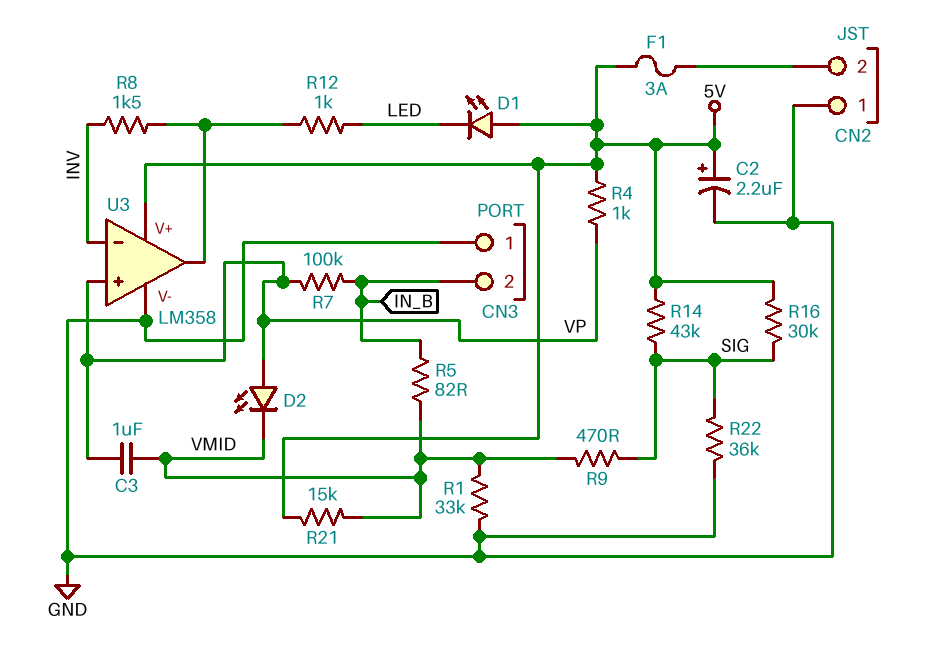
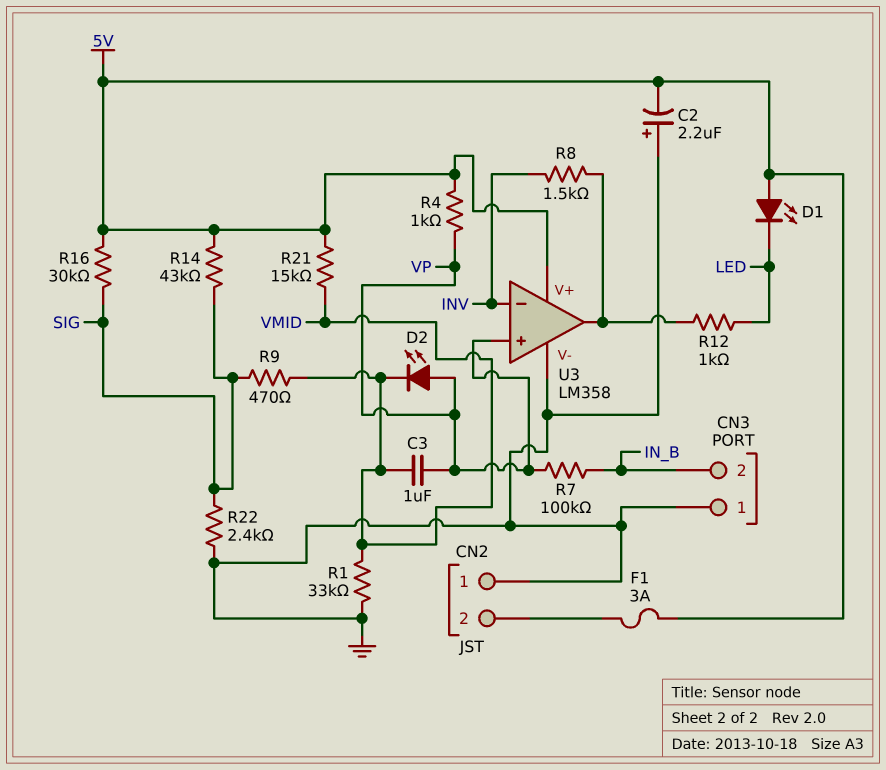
C2: 2.2uF (plus 5V, minus GND) -> 2.2uF (plus GND, minus 5V)
R5: 82 (IN_B, VMID) -> none
R22: 36k (GND, SIG) -> 2.4k (GND, SIG)

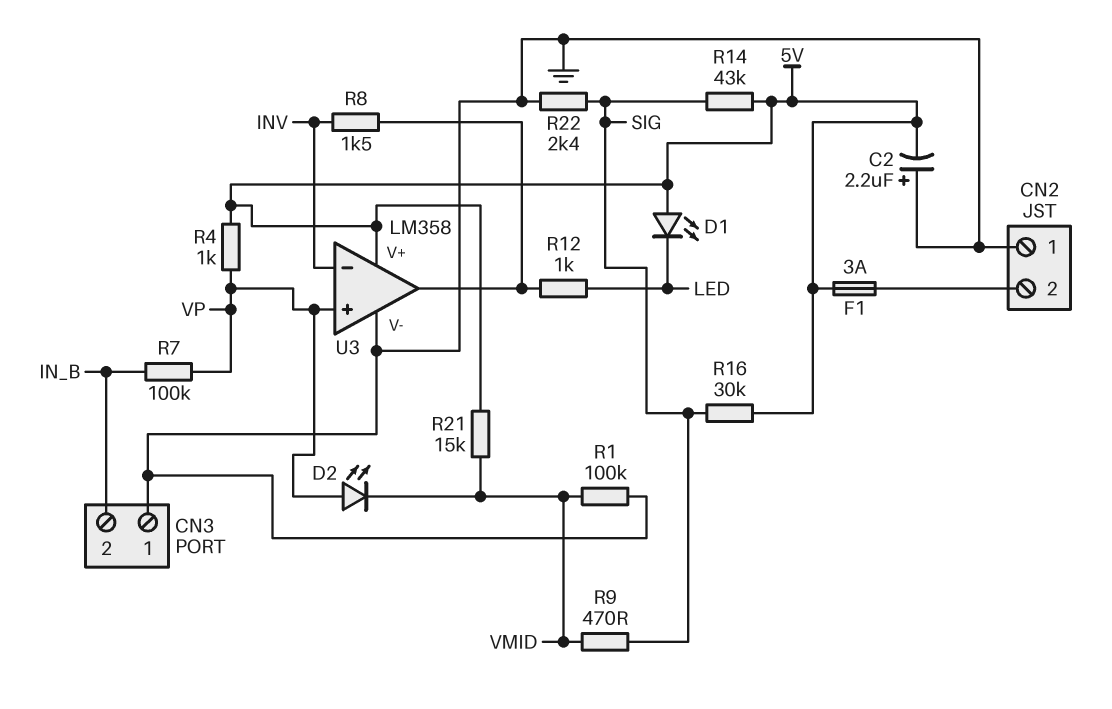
C3: 1uF (VMID, VP) -> none
R1: 33k (GND, VMID) -> 100k (GND, VMID)

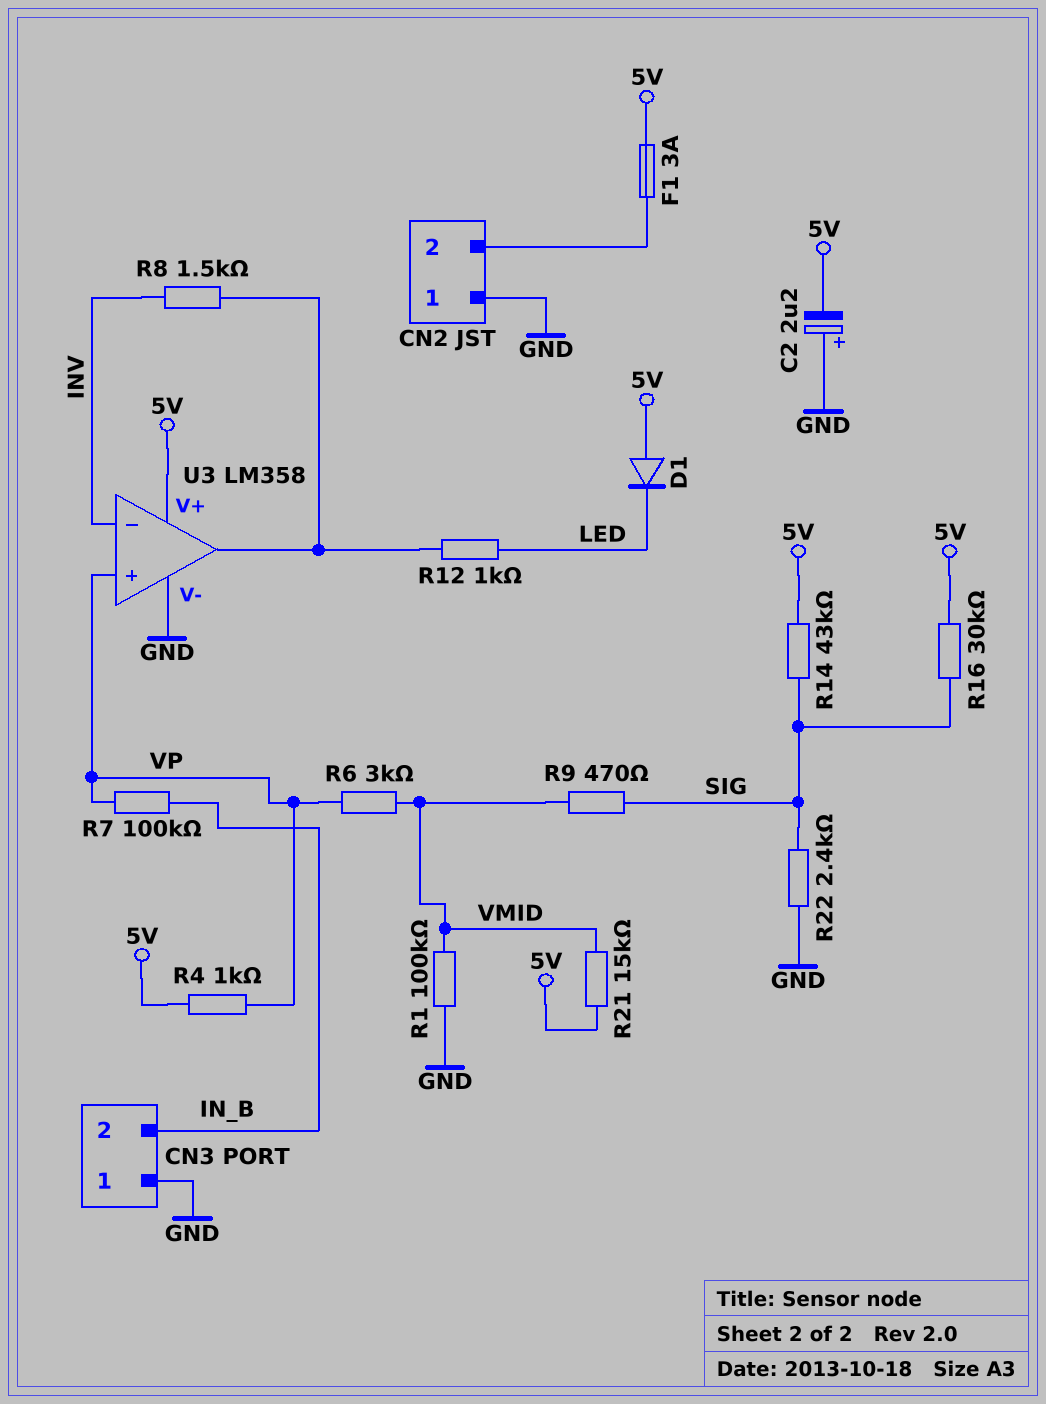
D1: LED (A 5V, K LED) -> diode (A 5V, K LED)
D2: LED (A VP, K VMID) -> none
R6: none -> 3k (VMID, VP)

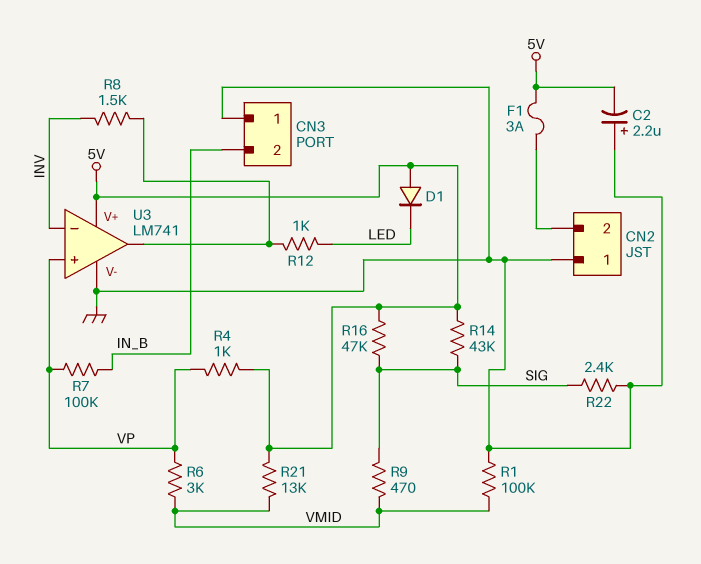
R16: 30k (5V, SIG) -> 47k (5V, SIG)
R21: 15k (5V, VMID) -> 13k (5V, VMID)
U3: LM358 -> LM741

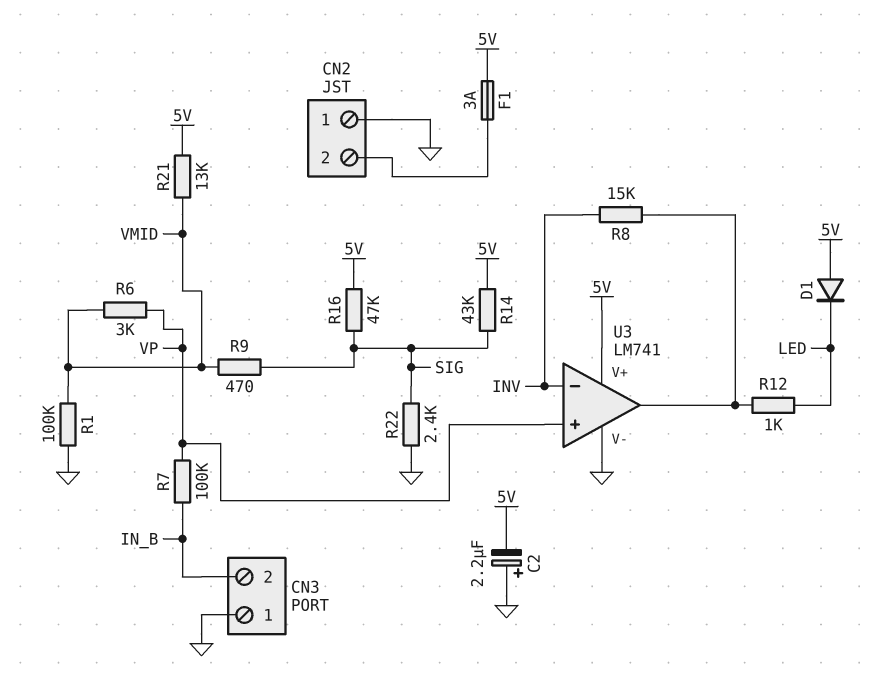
R4: 1k (5V, VP) -> none
R8: 1.5k (INV, U3/out) -> 15k (INV, U3/out)

